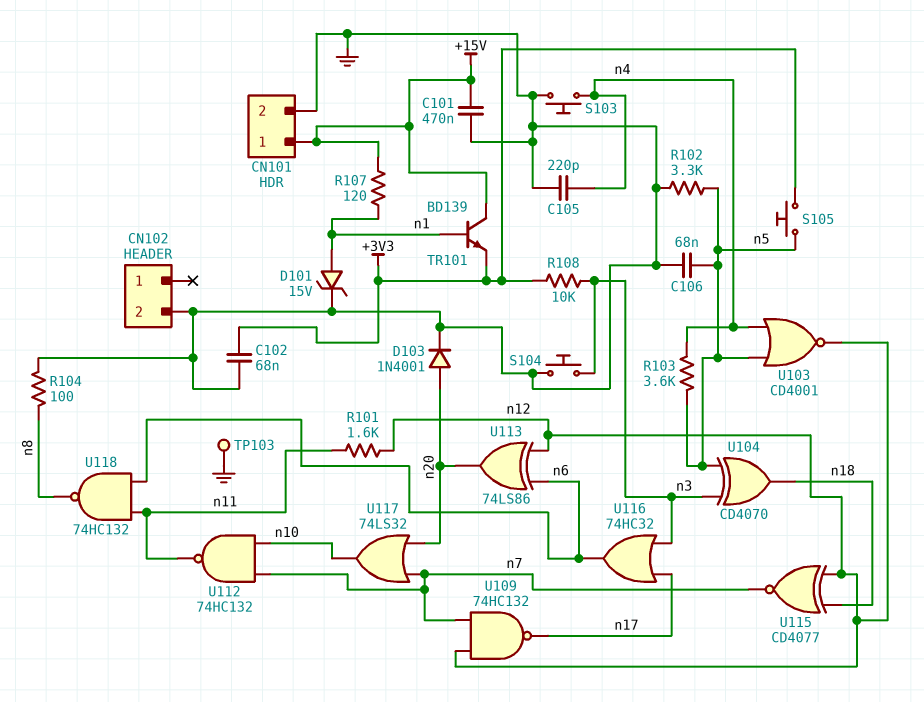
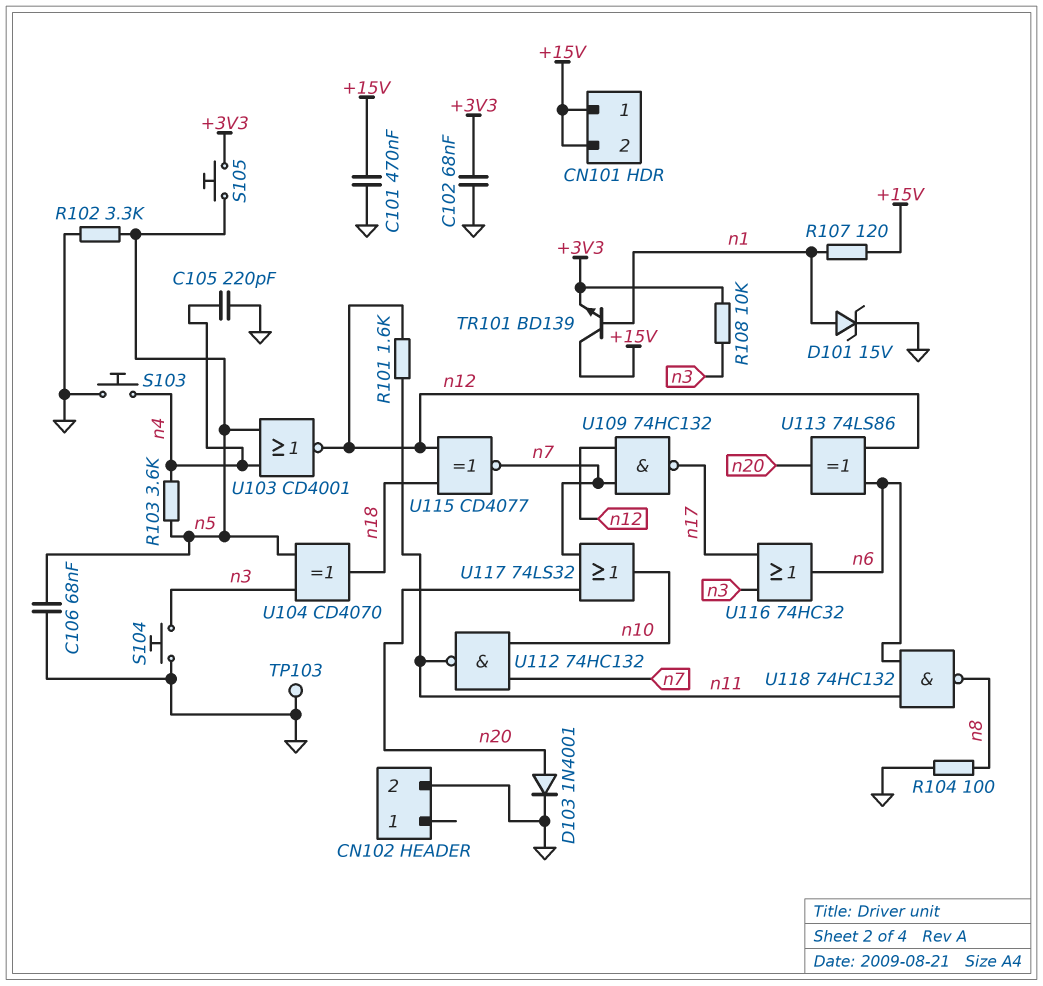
CN101 pin 2: GND -> +15V

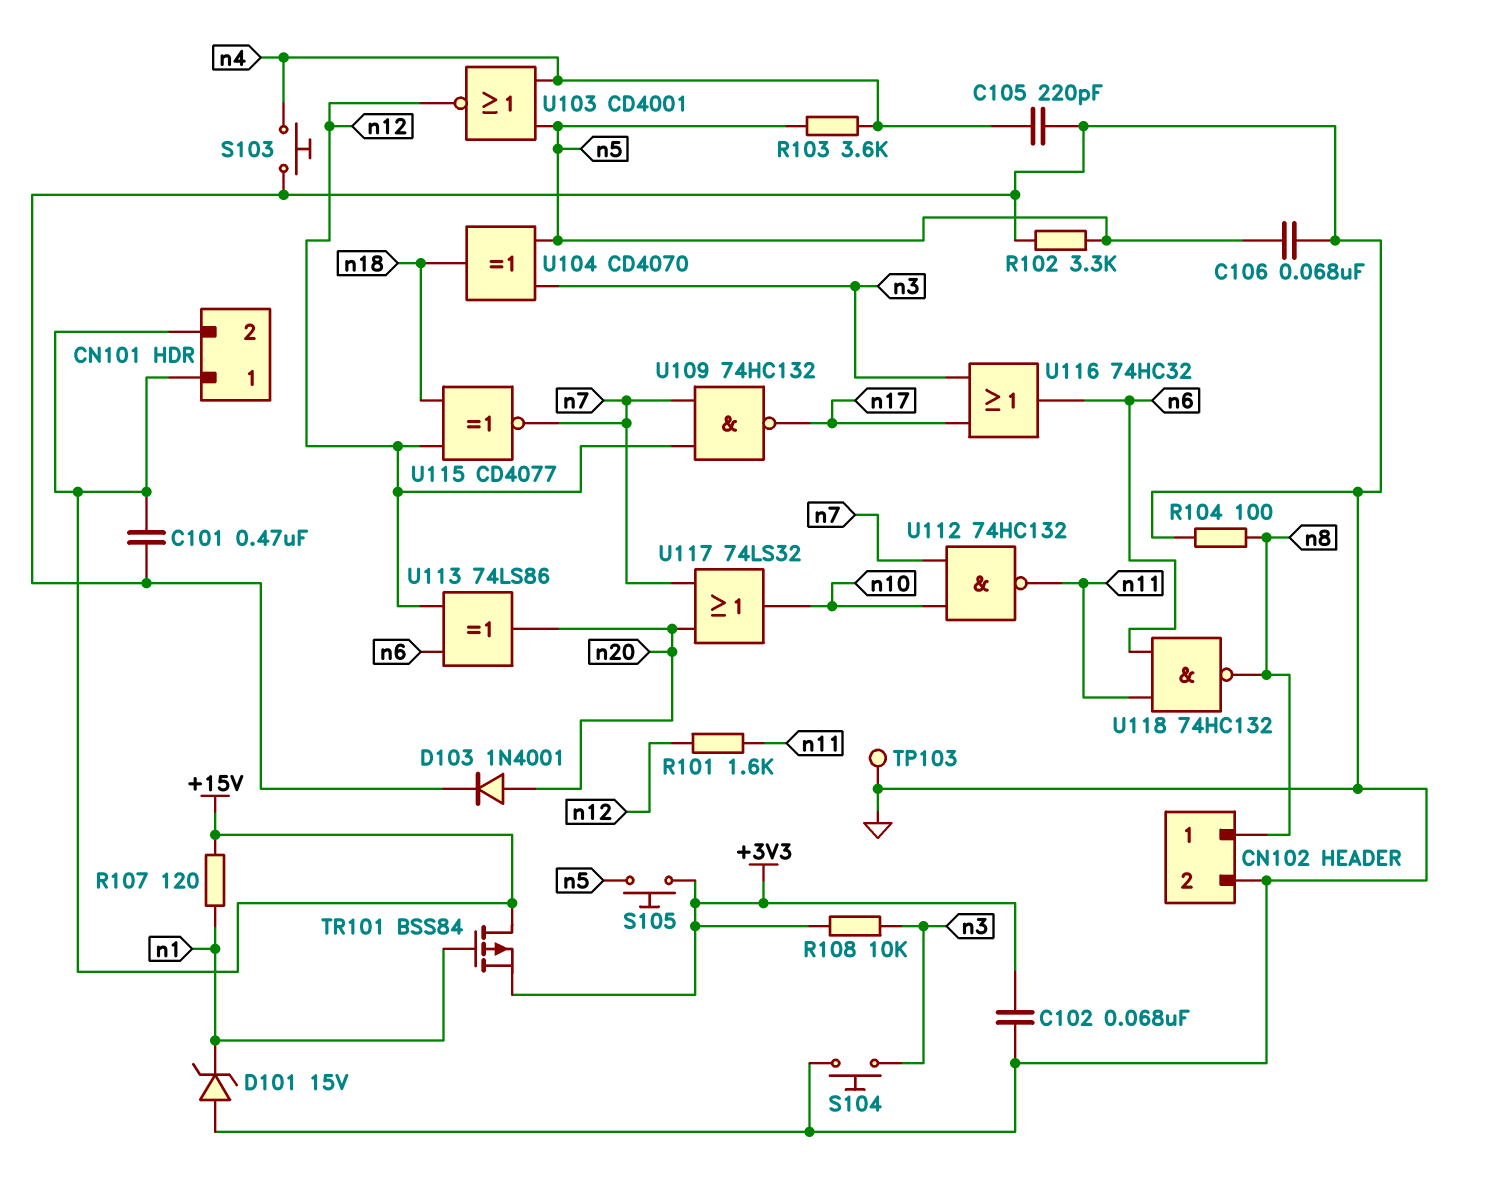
CN102 pin 1: none -> n8
D101: zener 15V (A n1, K GND) -> zener 15V (A GND, K n1)
TR101: NPN BD139 (B n1, C +15V, E +3V3) -> PMOS BSS84 (G n1, D +15V, S +3V3)

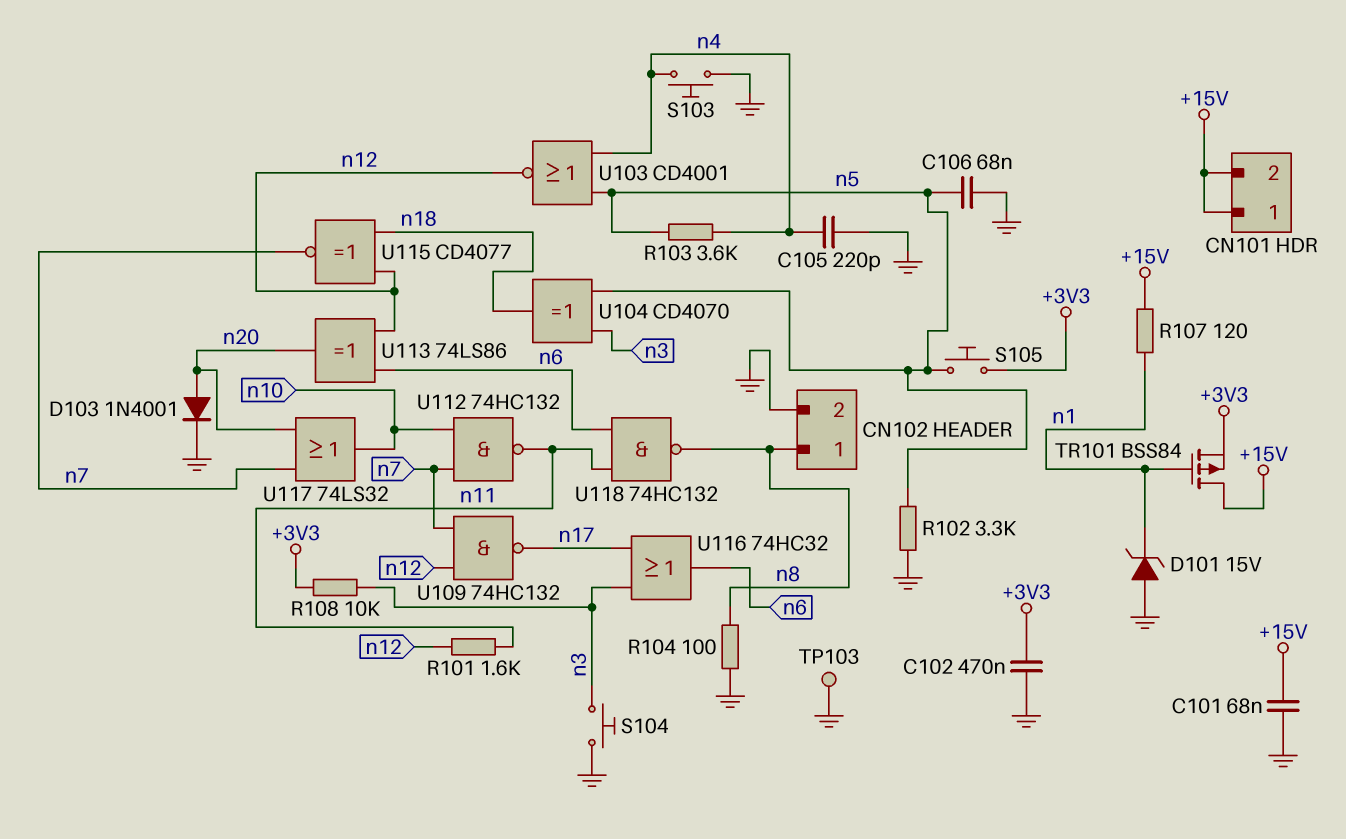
C101: 470nF (+15V, GND) -> 68nF (+15V, GND)
C102: 68nF (+3V3, GND) -> 470nF (+3V3, GND)

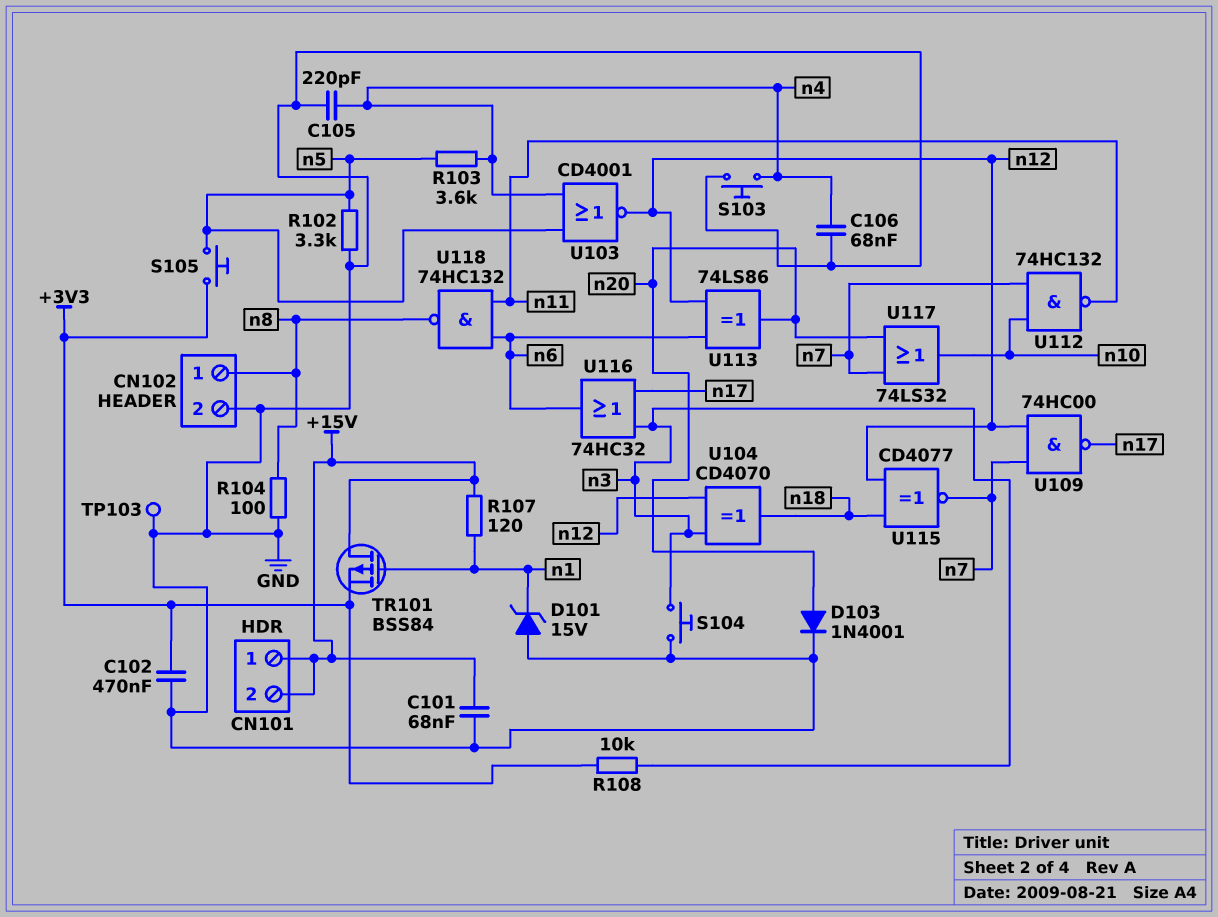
C106: 68nF (GND, n5) -> 68nF (GND, n4)
R101: 1.6k (n11, n12) -> none
U104: XOR CD4070 (in n3, in n5, out n18) -> XOR CD4070 (in n3, in n12, out n18)
U109: NAND 74HC132 (in n7, in n12, out n17) -> NAND 74HC00 (in n7, in n12, out n17)

